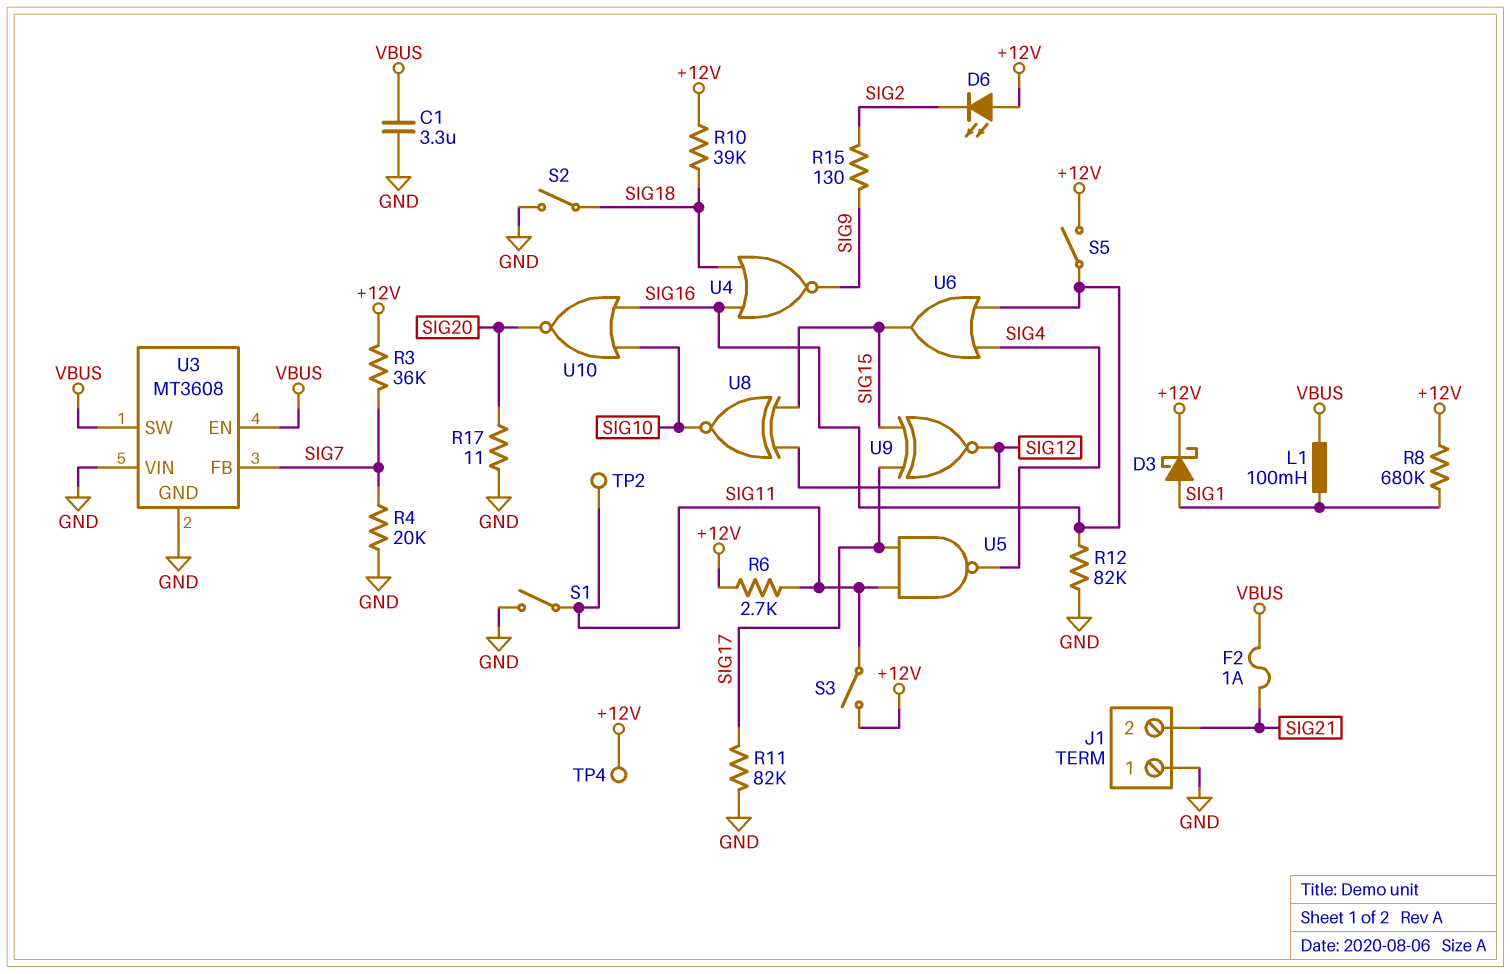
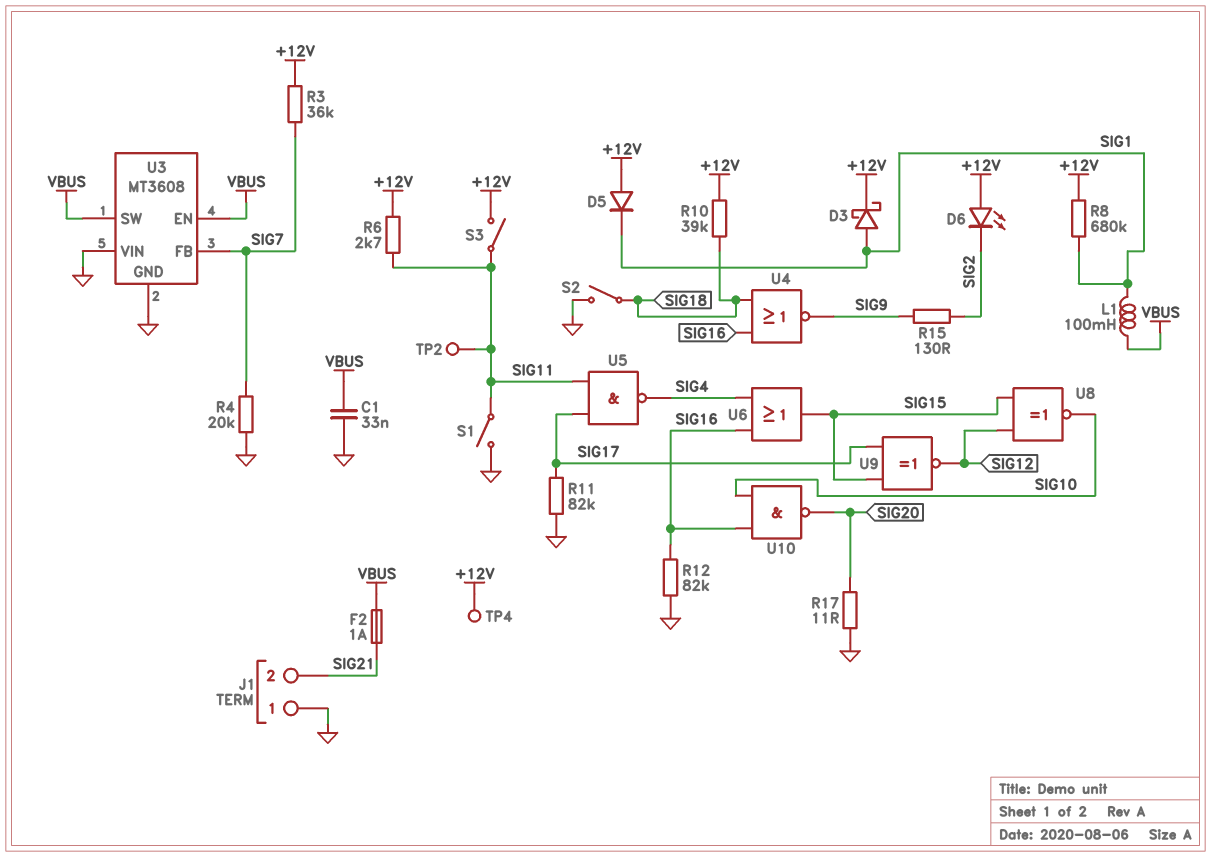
C1: 3.3uF (GND, VBUS) -> 33nF (GND, VBUS)
D5: none -> diode (A +12V, K SIG1)
S5: switch (+12V, SIG16) -> none
U10: NOR (in SIG10, in SIG16, out SIG20) -> NAND (in SIG10, in SIG16, out SIG20)

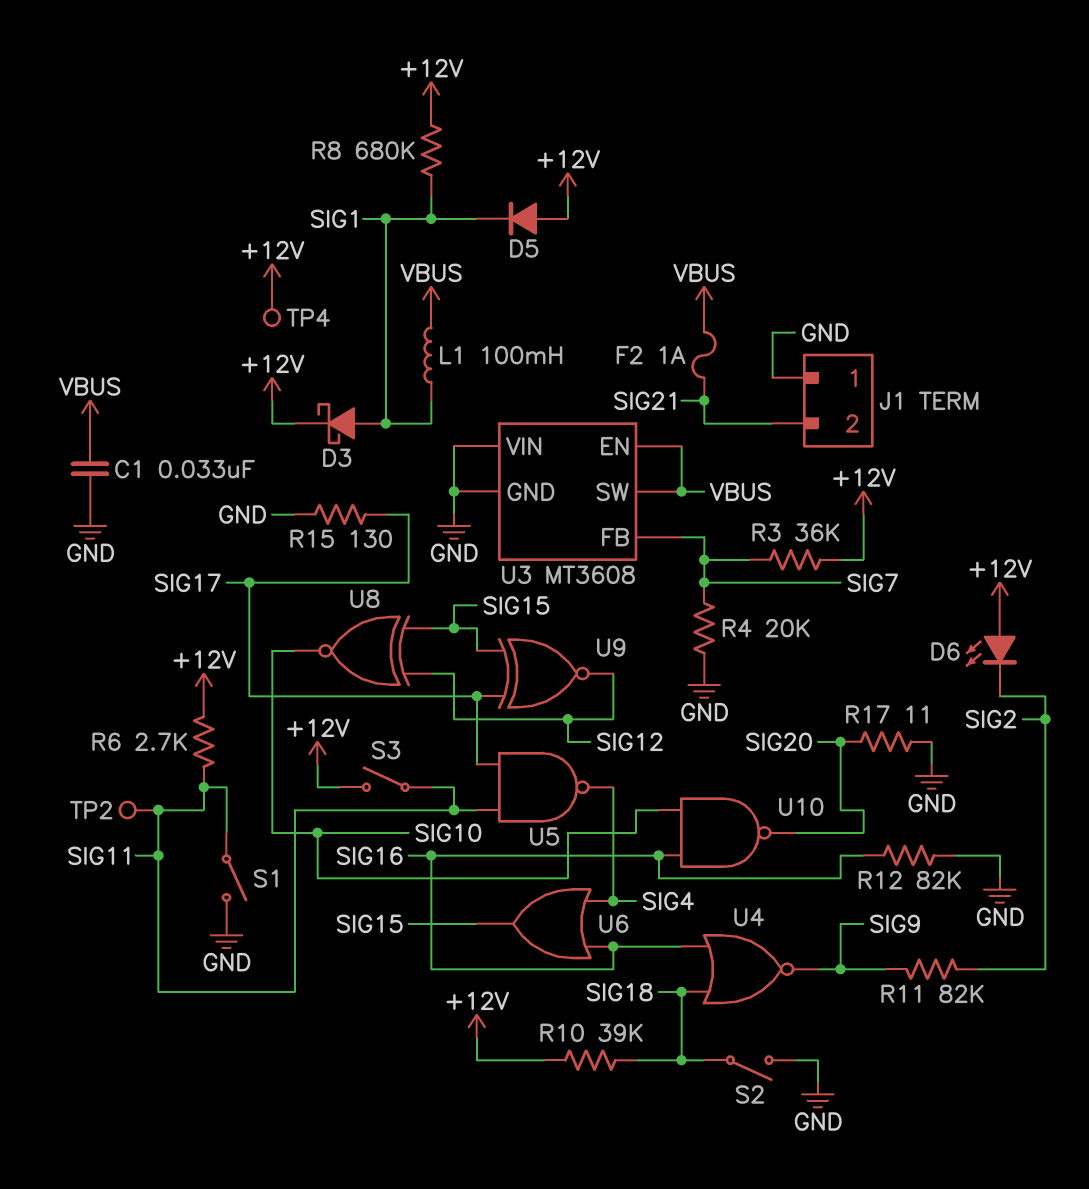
R11: 82k (GND, SIG17) -> 82k (SIG2, SIG9)
R15: 130 (SIG2, SIG9) -> 130 (GND, SIG17)

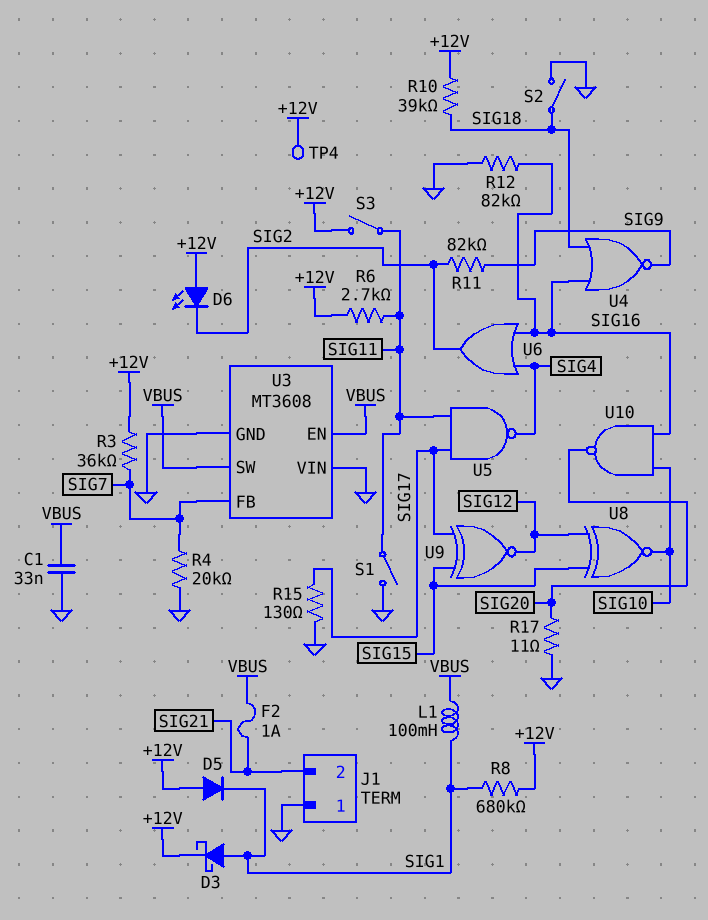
TP2: test point (SIG11) -> none
U6: OR (in SIG4, in SIG16, out SIG15) -> OR (in SIG4, in SIG16, out SIG2)

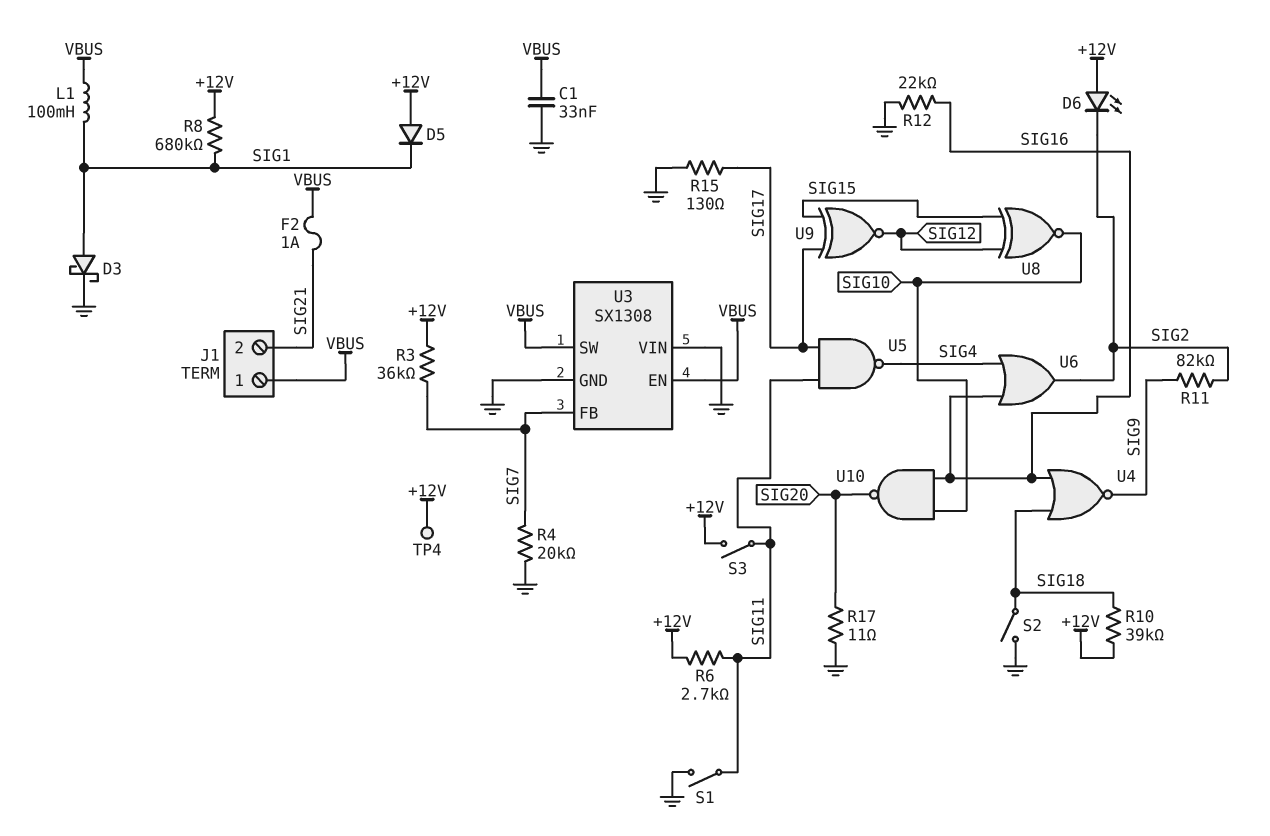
D3: schottky (A SIG1, K +12V) -> schottky (A SIG1, K GND)
J1 pin 1: GND -> VBUS
R12: 82k (GND, SIG16) -> 22k (GND, SIG16)
U3: MT3608 -> SX1308

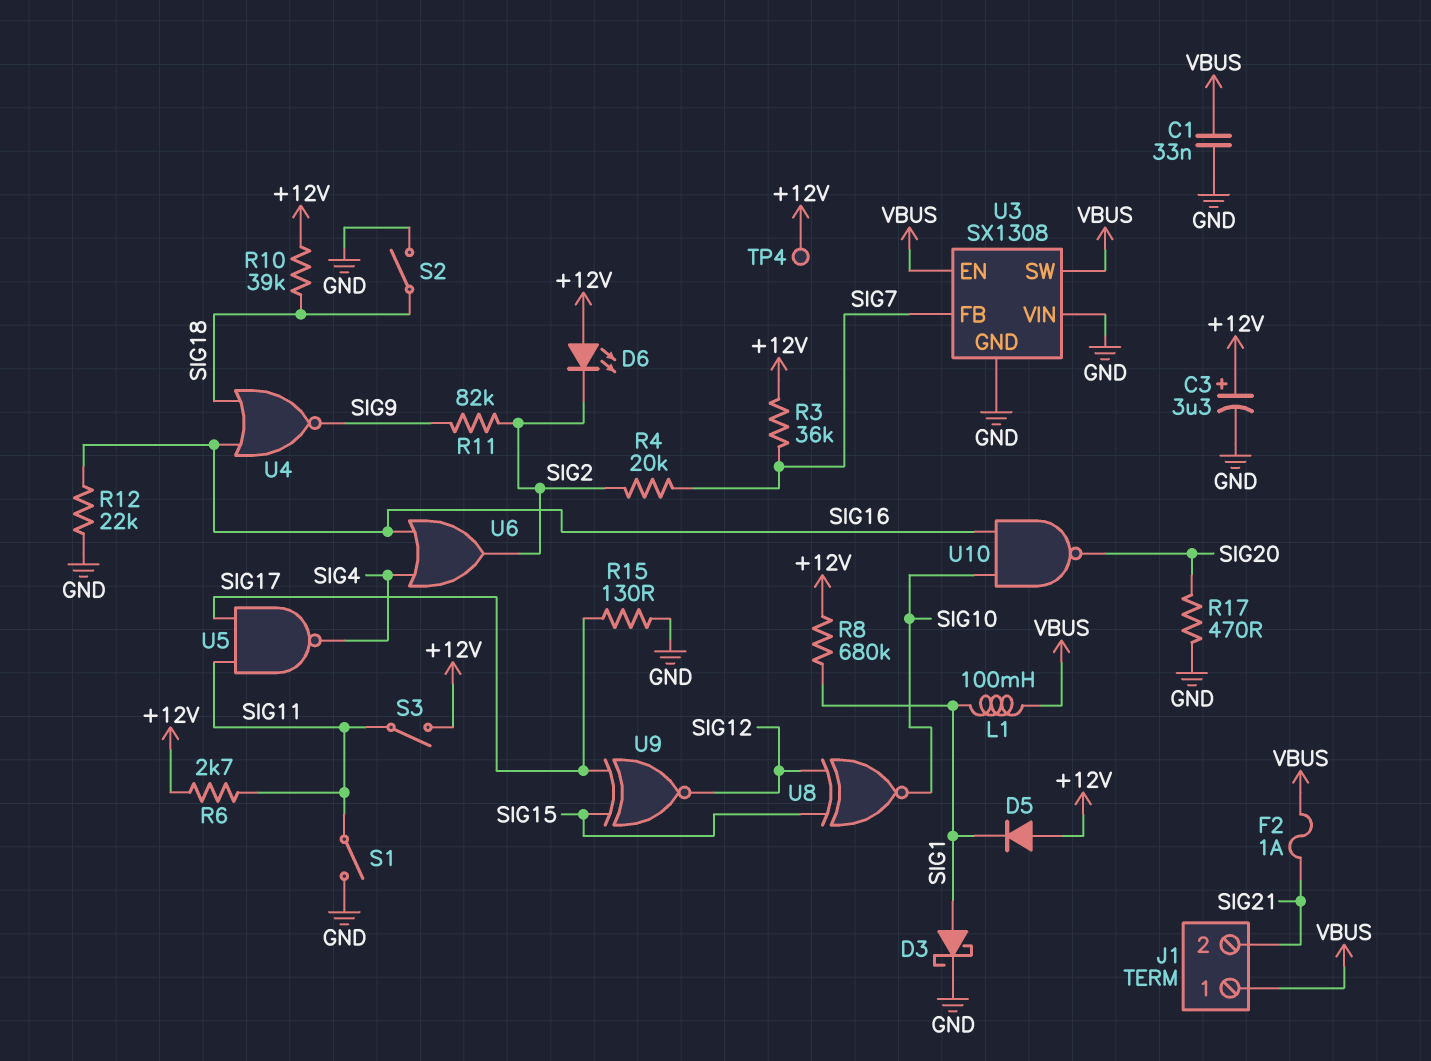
C3: none -> 3.3uF (plus +12V, minus GND)
R4: 20k (GND, SIG7) -> 20k (SIG2, SIG7)
R17: 11 (GND, SIG20) -> 470 (GND, SIG20)

